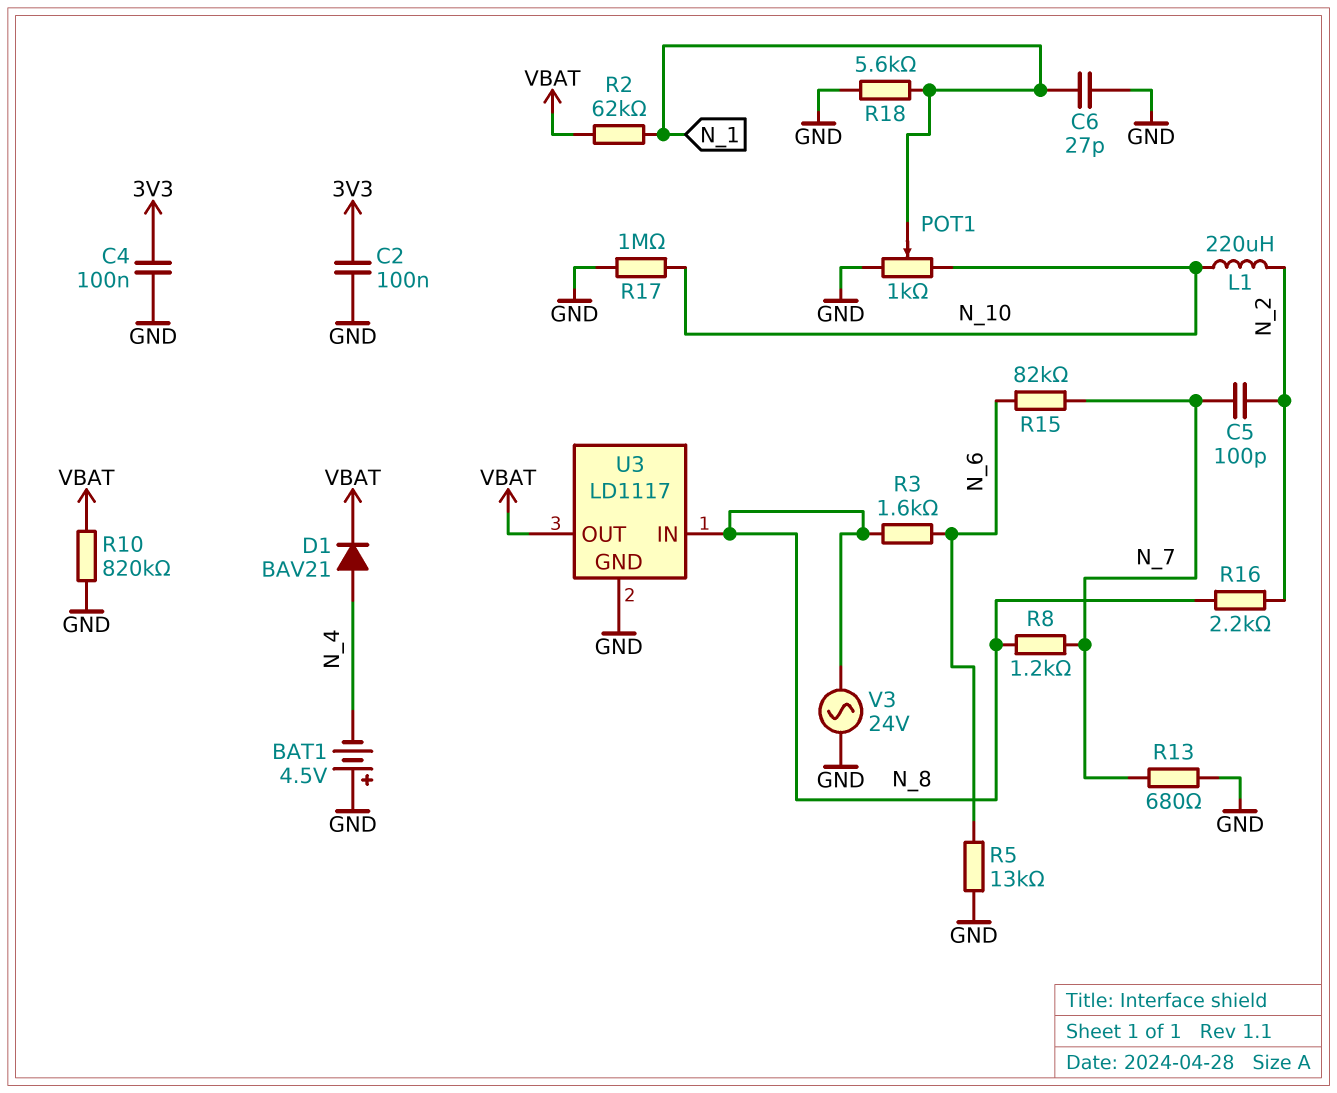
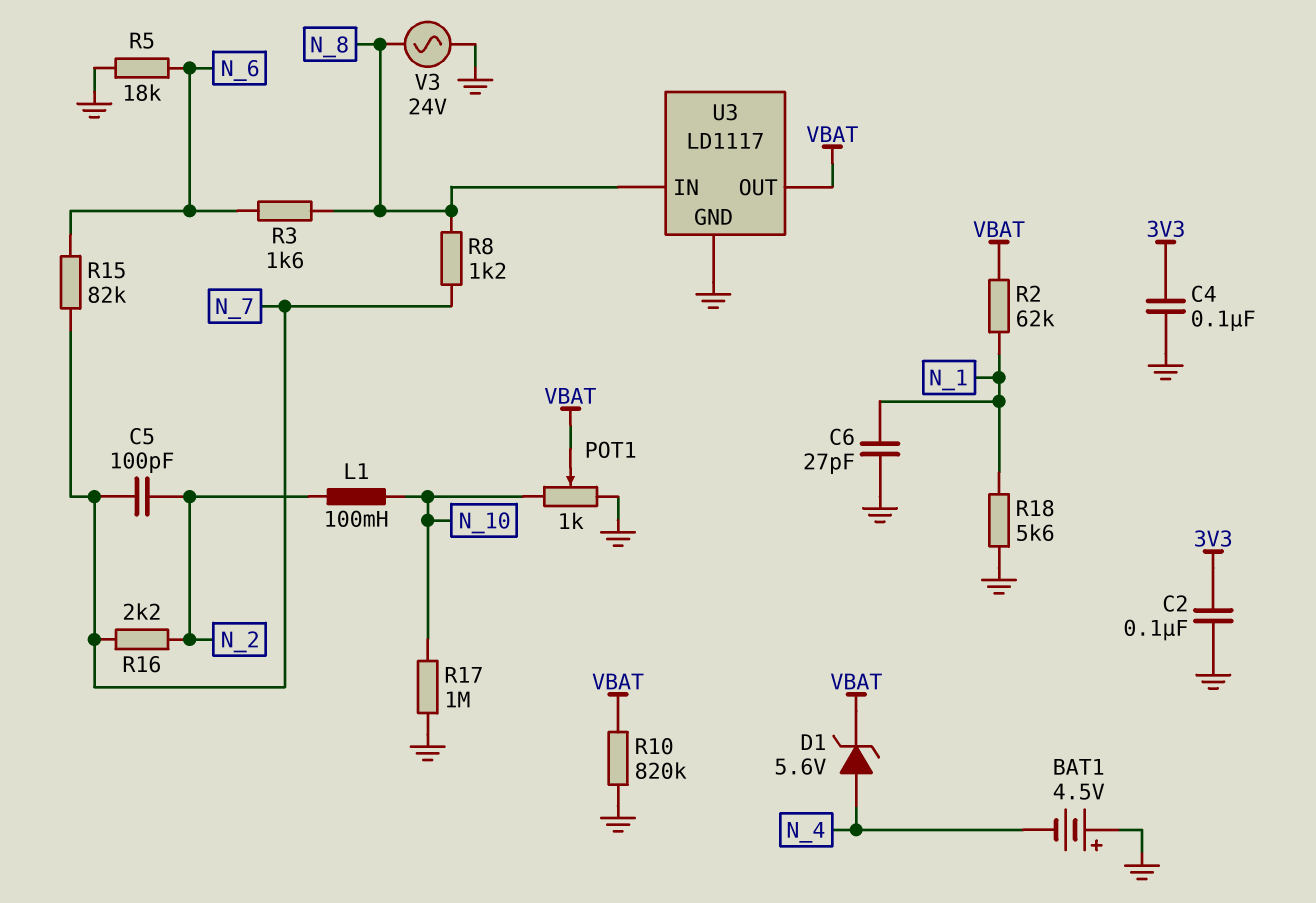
D1: diode BAV21 (A N_4, K VBAT) -> zener 5.6V (A N_4, K VBAT)
L1: 220uH (N_2, N_10) -> 100mH (N_2, N_10)
POT1: 1k (GND, N_10, wiper N_1) -> 1k (GND, N_10, wiper VBAT)
R5: 13k (GND, N_6) -> 18k (GND, N_6)
R13: 680 (GND, N_7) -> none
R16: 2.2k (N_2, N_8) -> 2.2k (N_2, N_7)

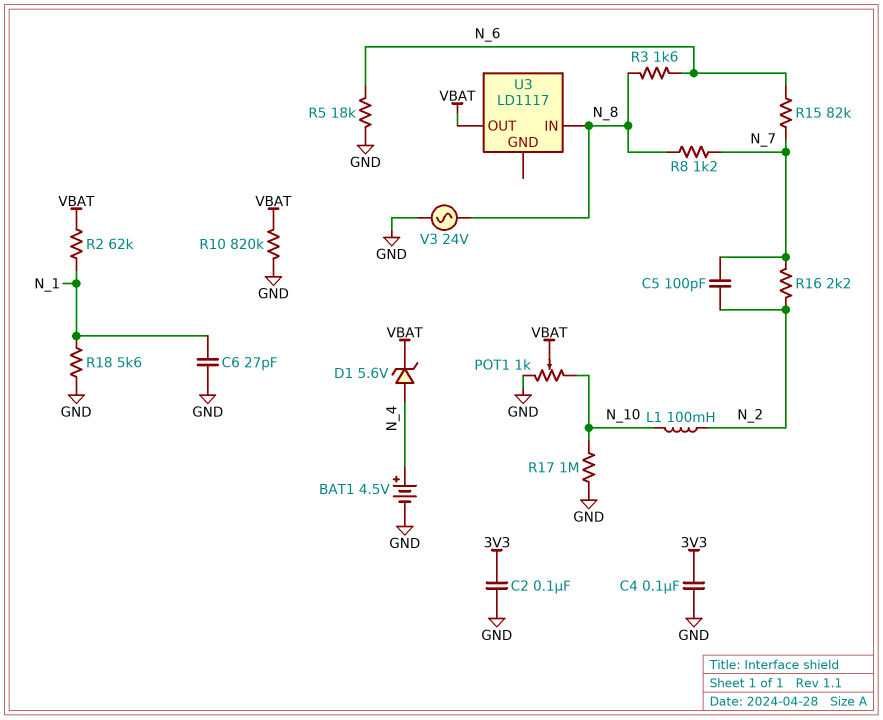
BAT1: 4.5V (plus GND, minus N_4) -> 4.5V (plus N_4, minus GND)
U3 pin GND: GND -> none

